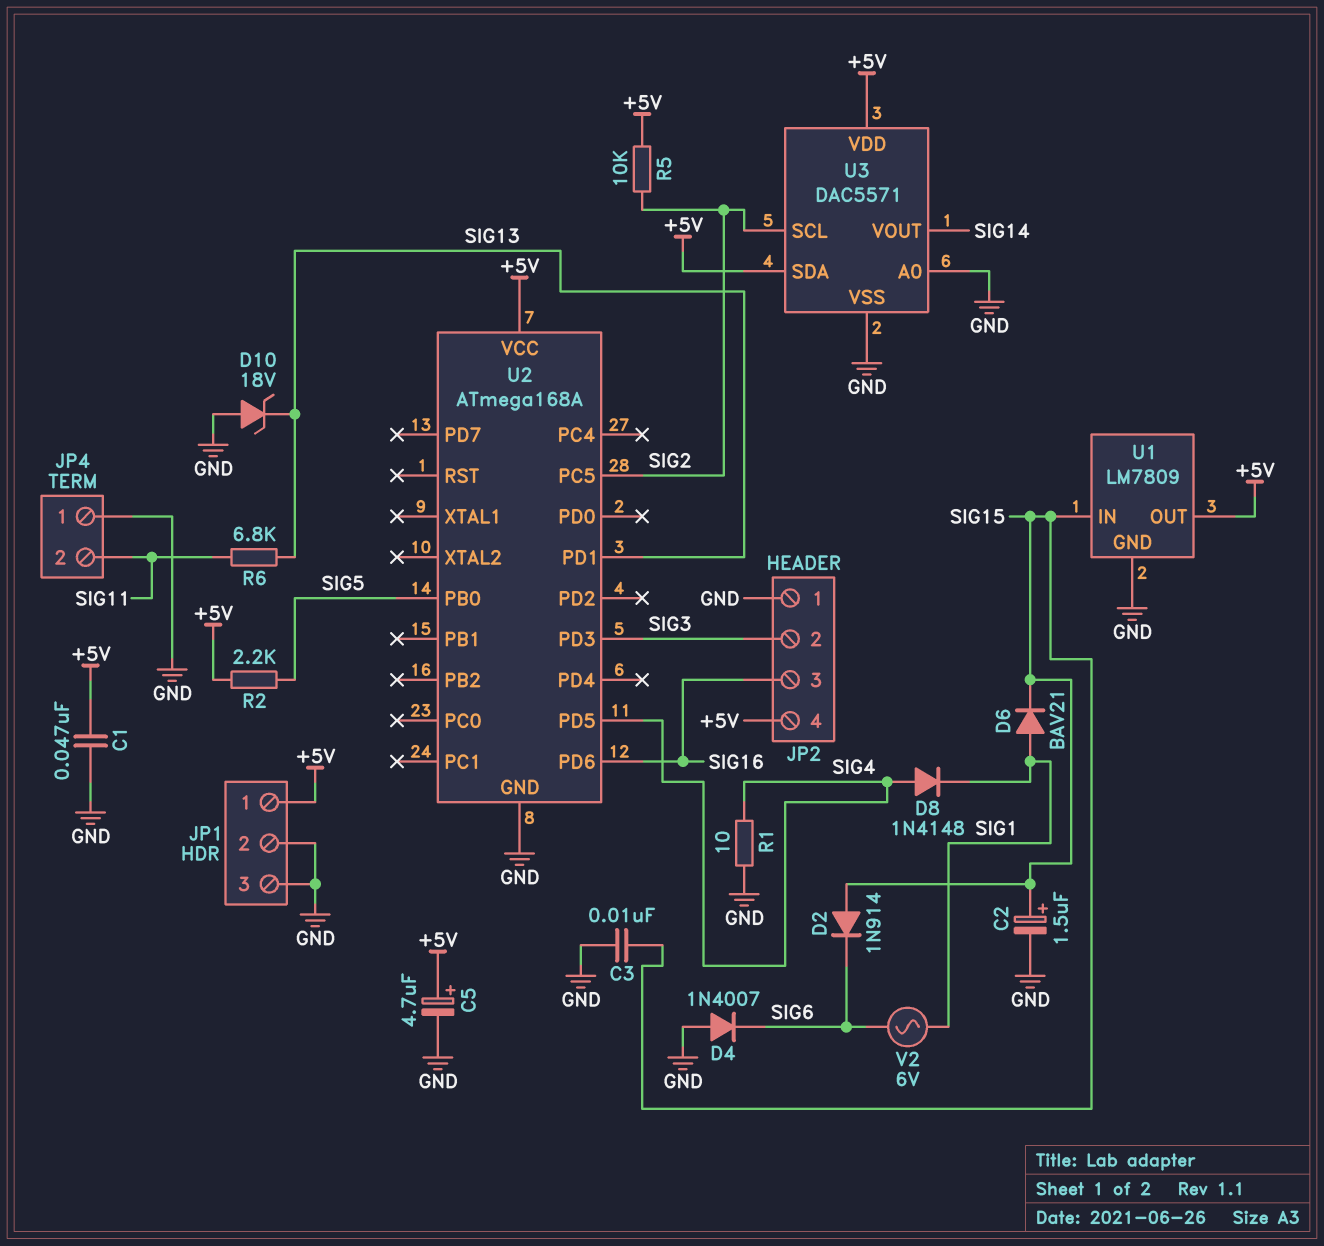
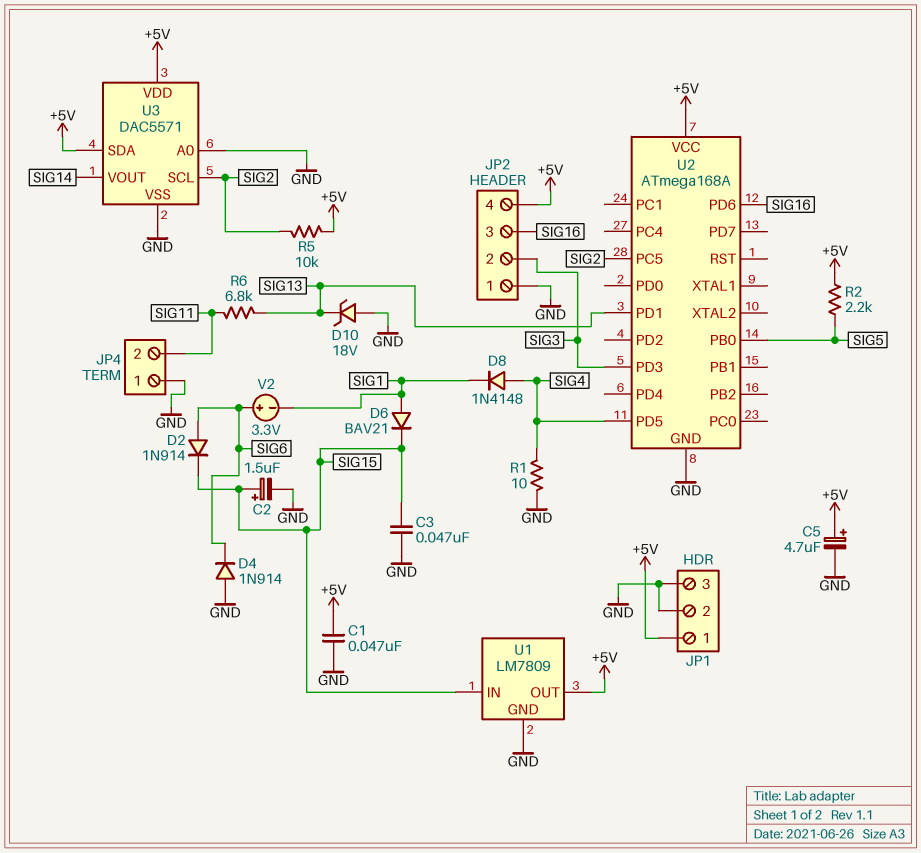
C3: 10nF (GND, SIG15) -> 47nF (GND, SIG15)
D2: diode 1N914 (A SIG15, K SIG6) -> diode 1N914 (A SIG6, K SIG15)
D4: diode 1N4007 (A GND, K SIG6) -> diode 1N914 (A GND, K SIG6)
V2: AC 6V (SIG1, SIG6) -> 3.3V (plus SIG6, minus SIG1)

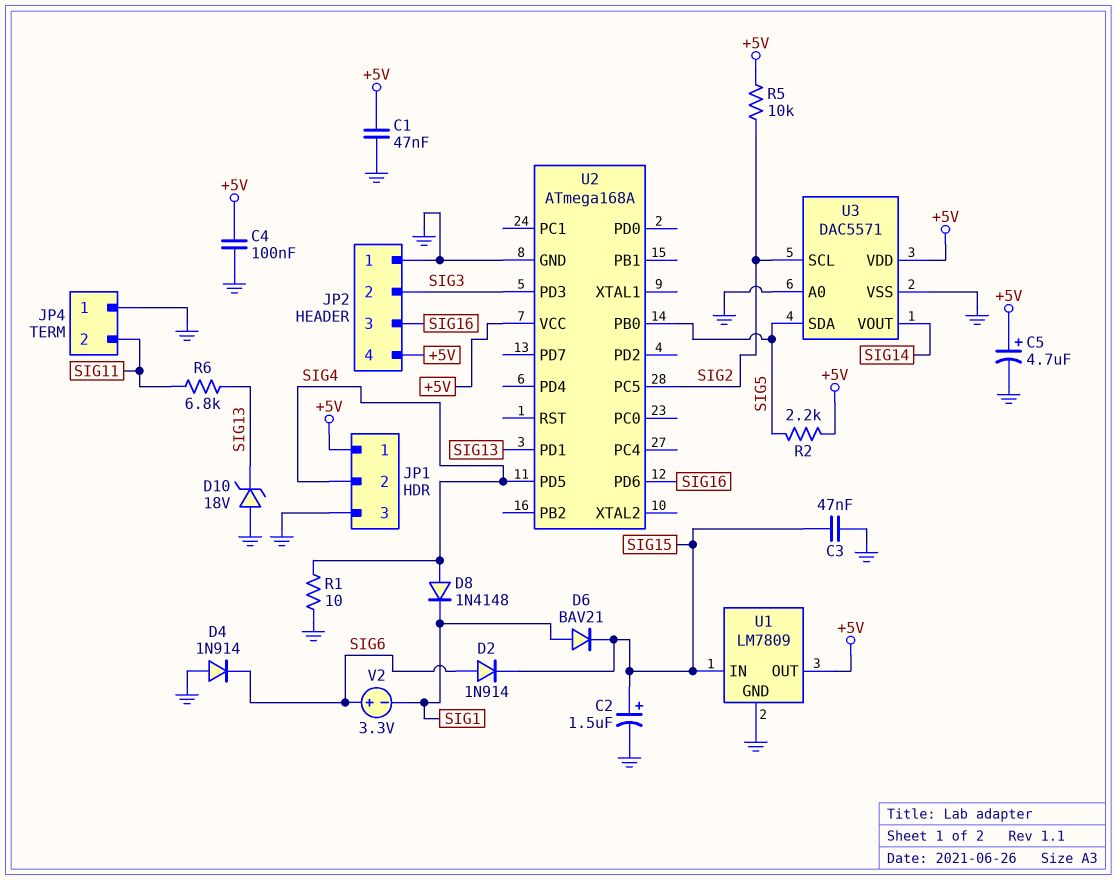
C4: none -> 100nF (+5V, GND)
JP1 pin 2: GND -> SIG4
U3 pin SDA: +5V -> SIG5

